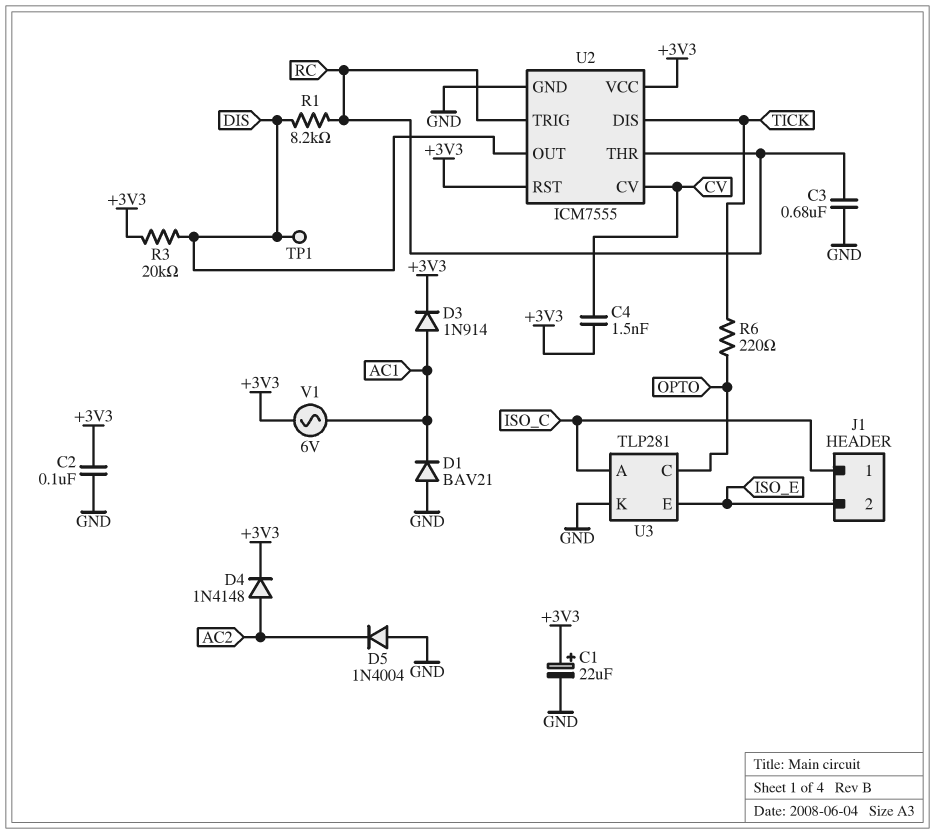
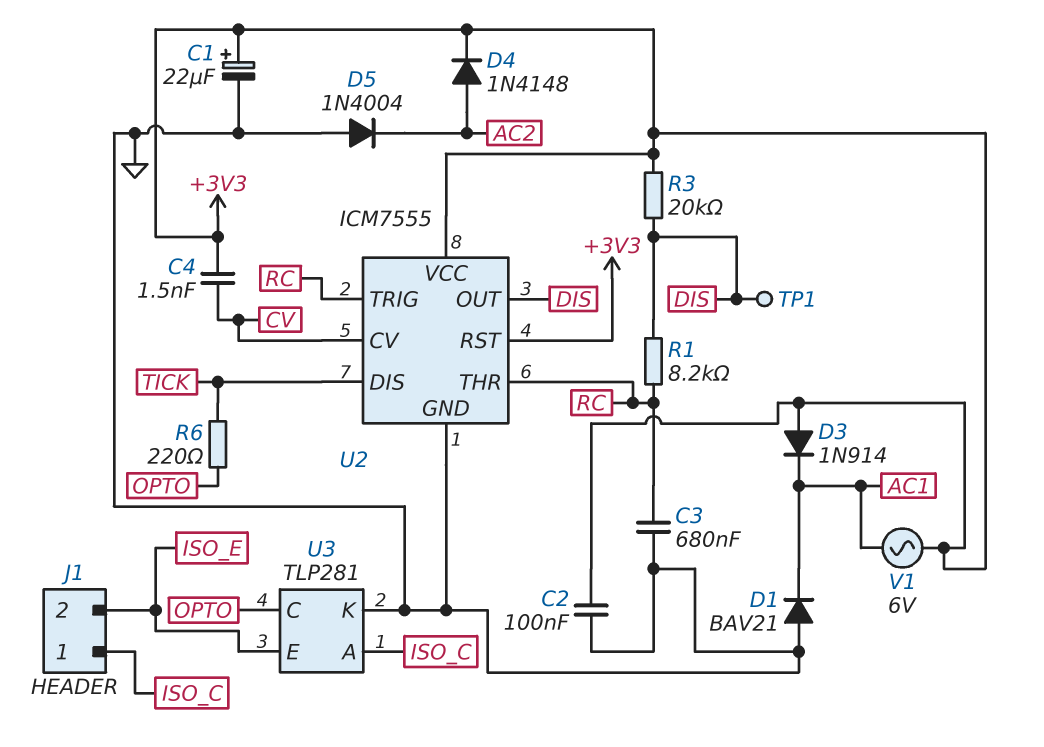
D3: diode 1N914 (A AC1, K +3V3) -> diode 1N914 (A +3V3, K AC1)

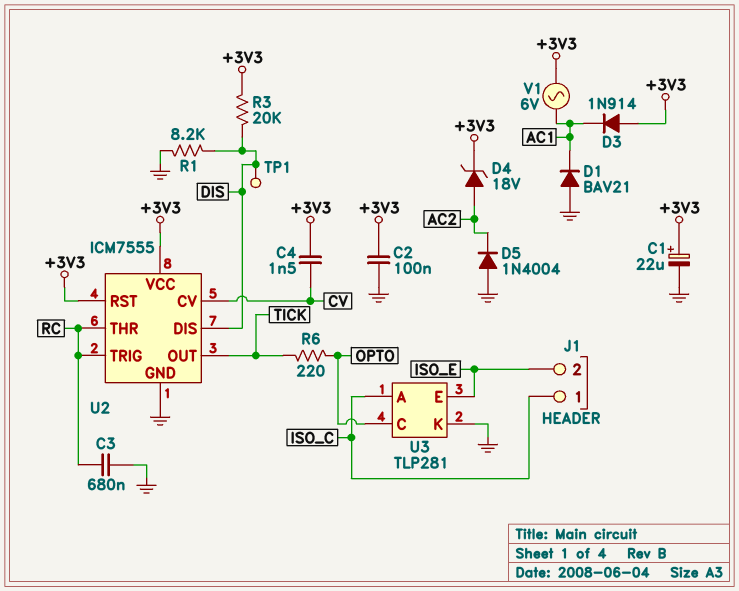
D4: diode 1N4148 (A AC2, K +3V3) -> zener 18V (A AC2, K +3V3)
R1: 8.2k (DIS, RC) -> 8.2k (DIS, GND)
U2 pin DIS: TICK -> DIS
U2 pin OUT: DIS -> TICK

